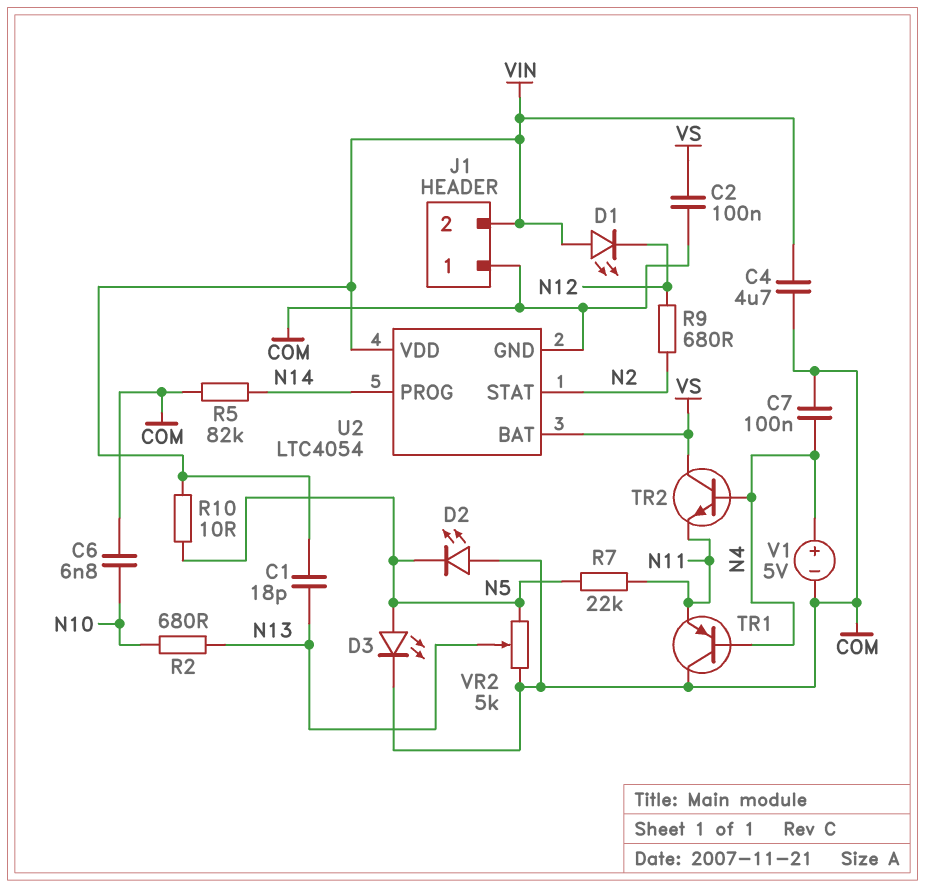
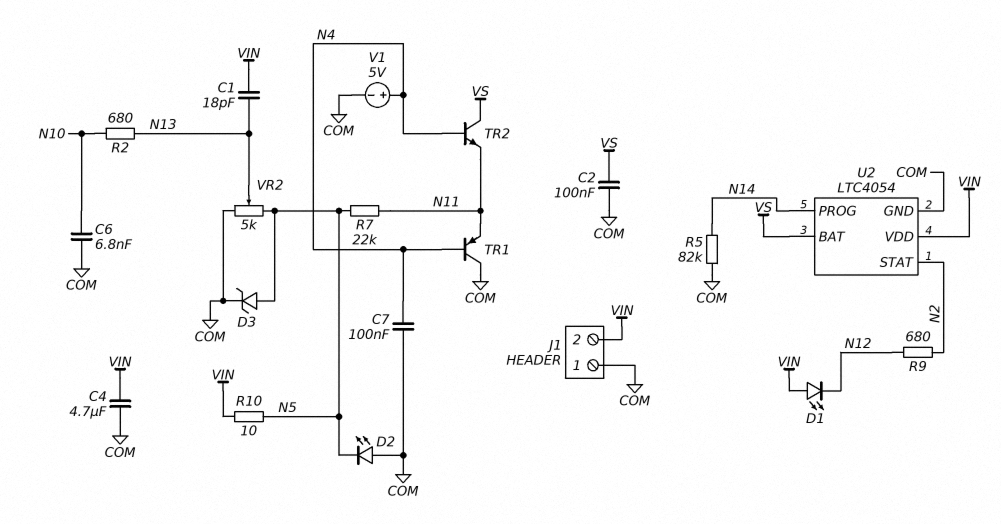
D3: LED (A N5, K COM) -> zener (A N5, K COM)

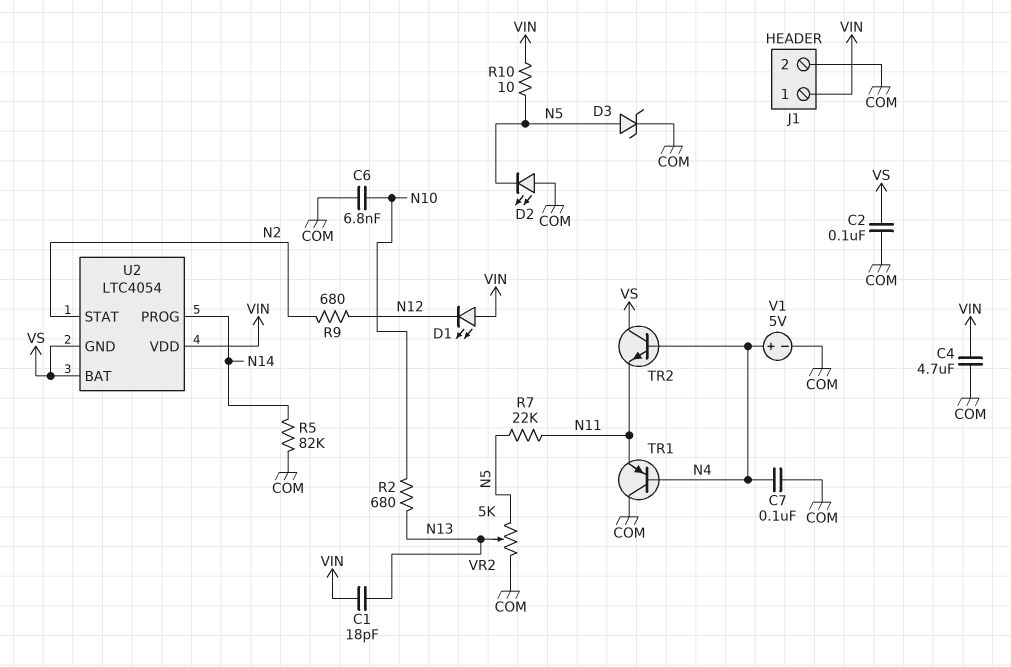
J1 pin 1: COM -> VIN
J1 pin 2: VIN -> COM
U2 pin GND: COM -> VS

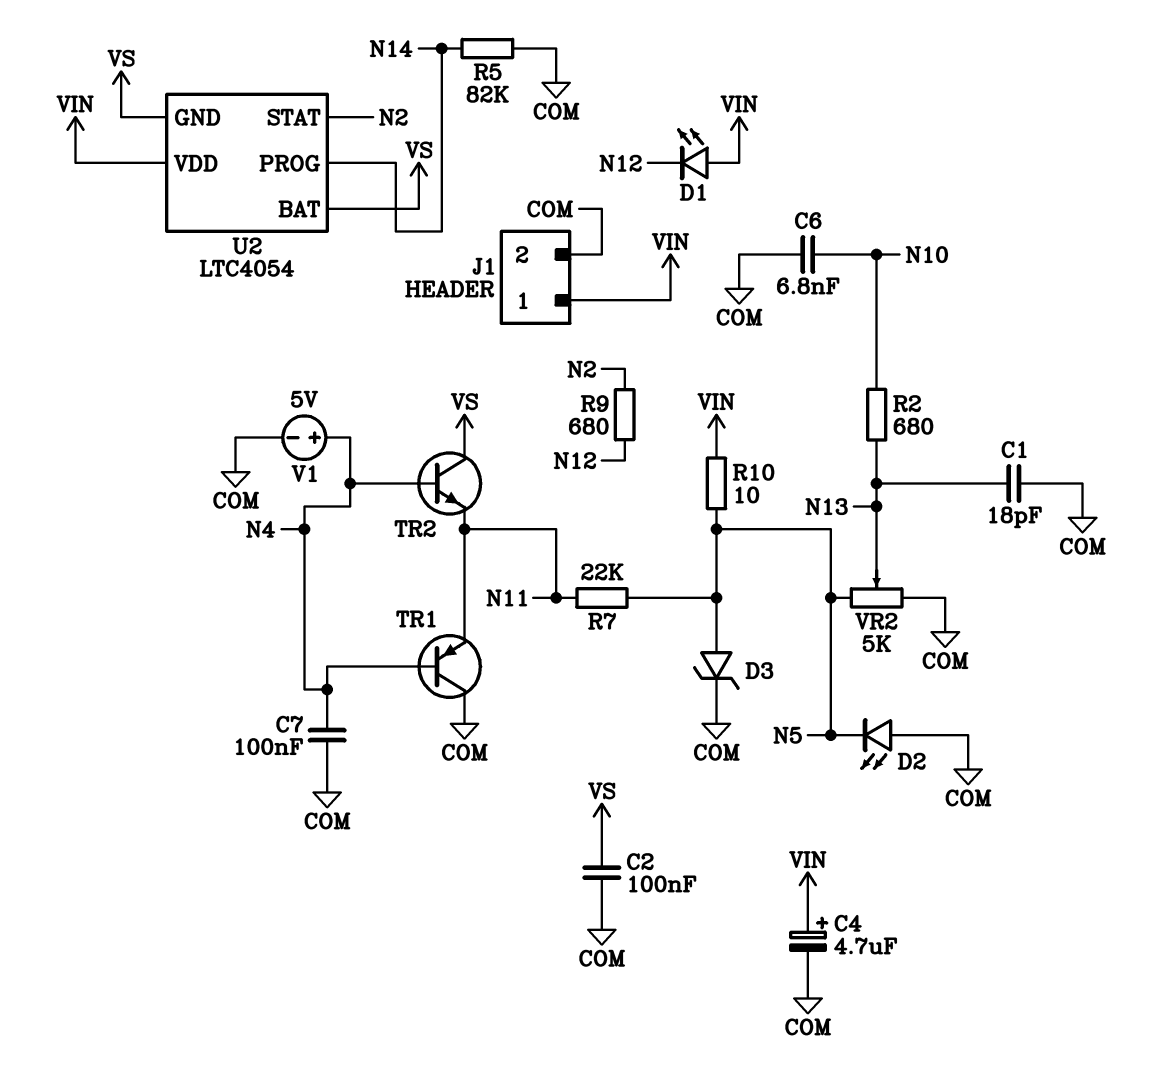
C1: 18pF (N13, VIN) -> 18pF (COM, N13)
C4: 4.7uF (COM, VIN) -> 4.7uF (plus VIN, minus COM)

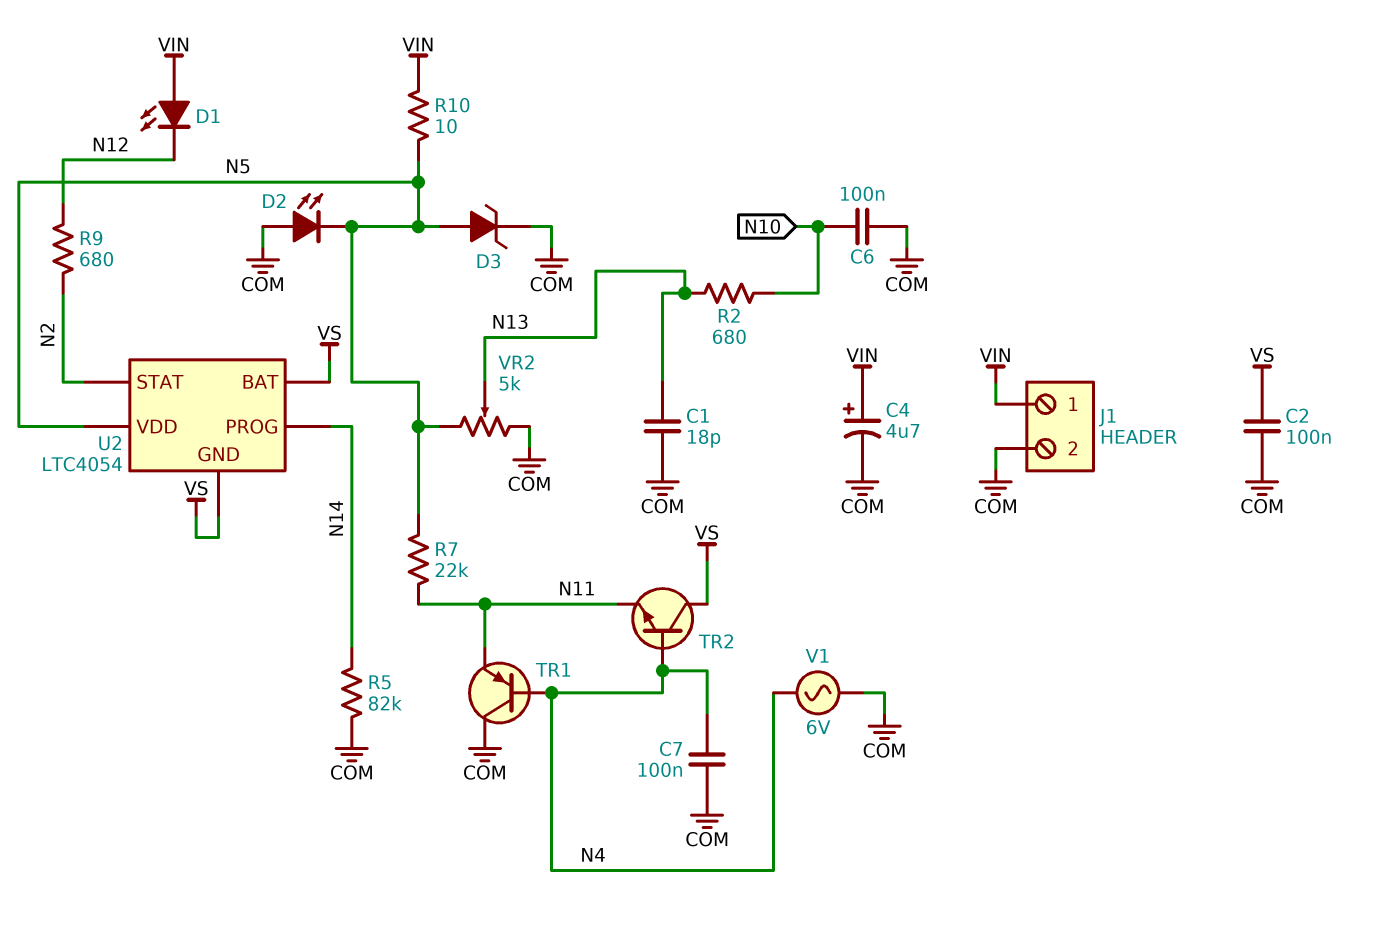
C6: 6.8nF (COM, N10) -> 100nF (COM, N10)
U2 pin VDD: VIN -> N5
V1: 5V (plus N4, minus COM) -> AC 6V (COM, N4)

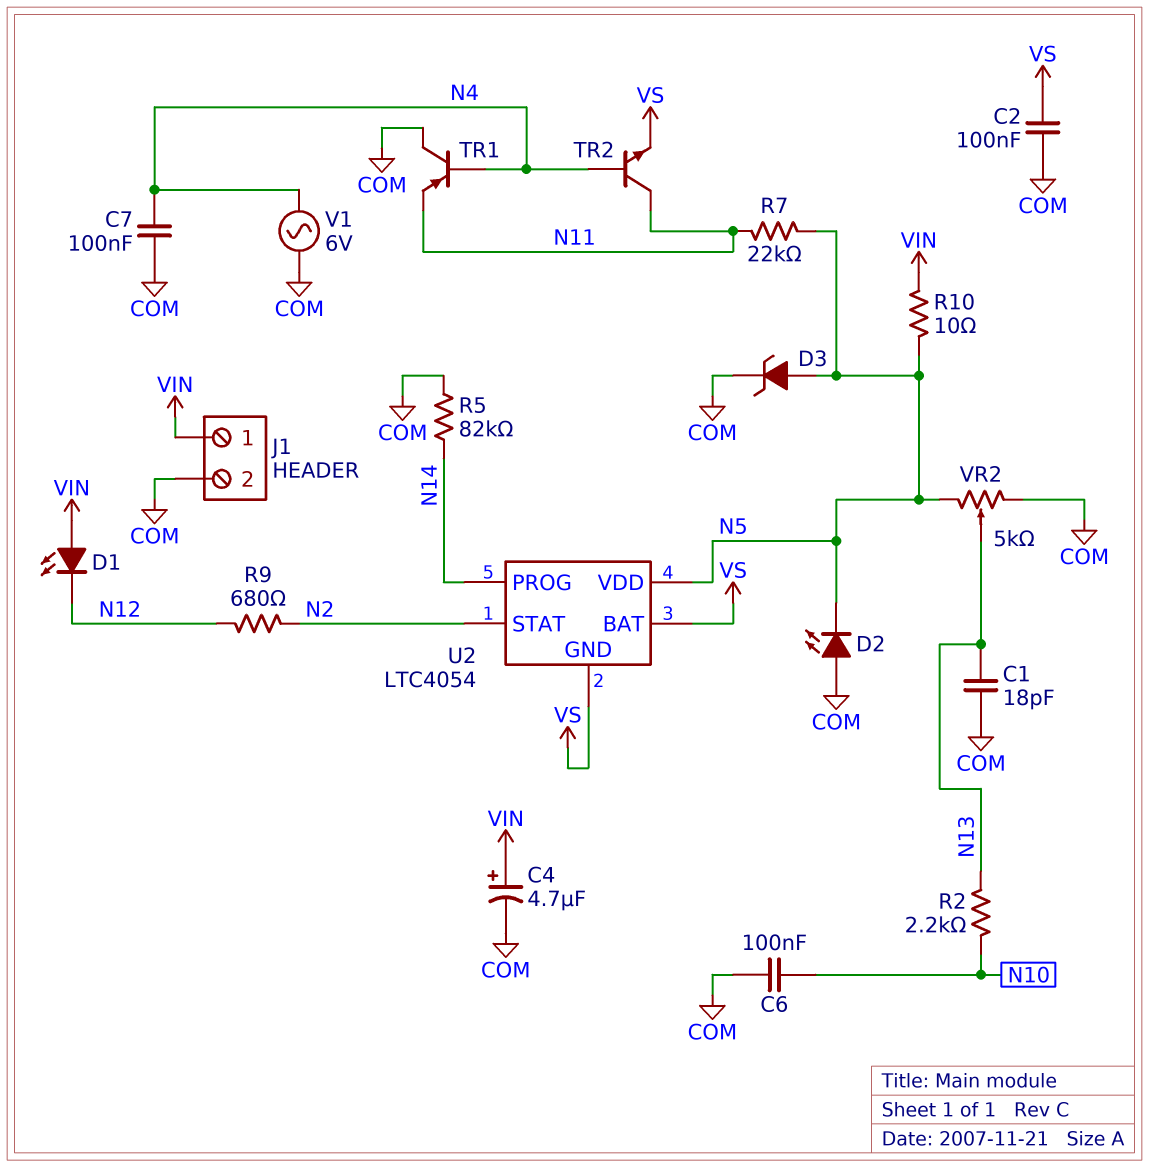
R2: 680 (N10, N13) -> 2.2k (N10, N13)
TR2: NPN (B N4, C VS, E N11) -> NPN (B N4, C N11, E VS)

